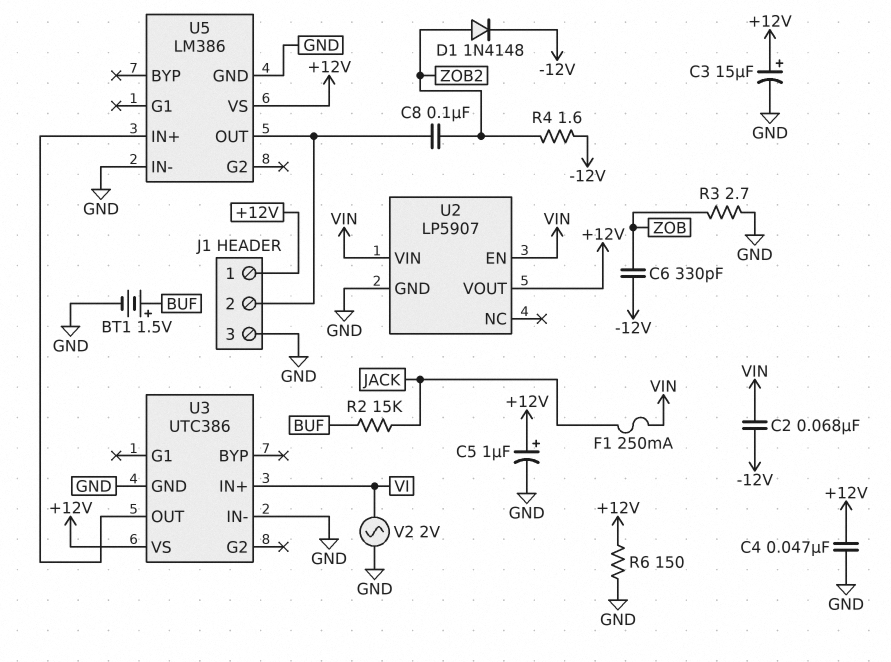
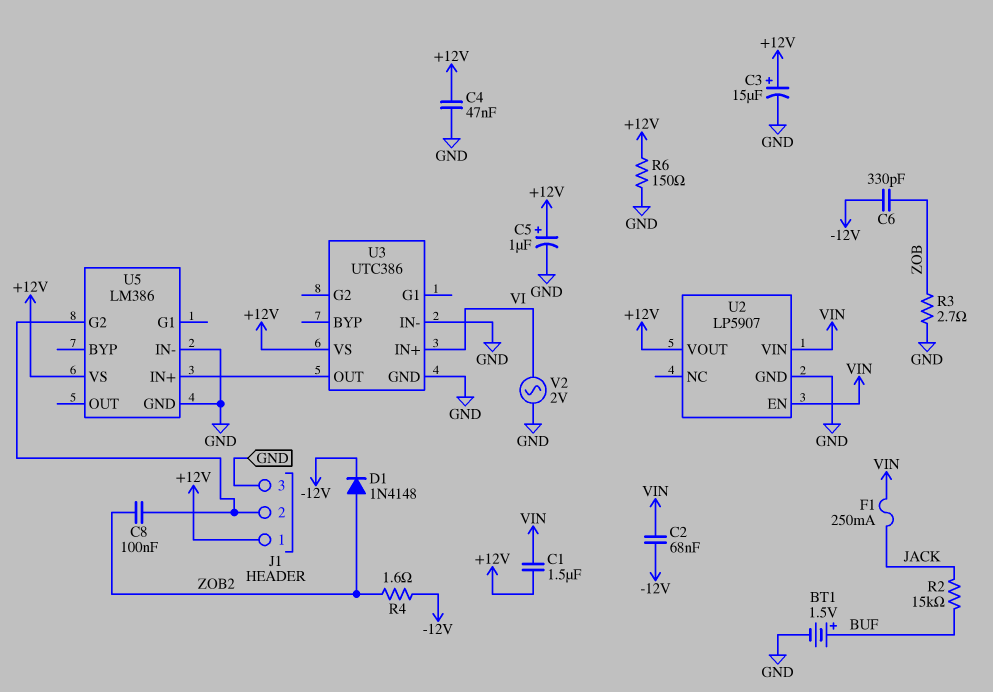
C1: none -> 1.5uF (+12V, VIN)
U5 pin G2: none -> J1/2
U5 pin OUT: J1/2 -> none

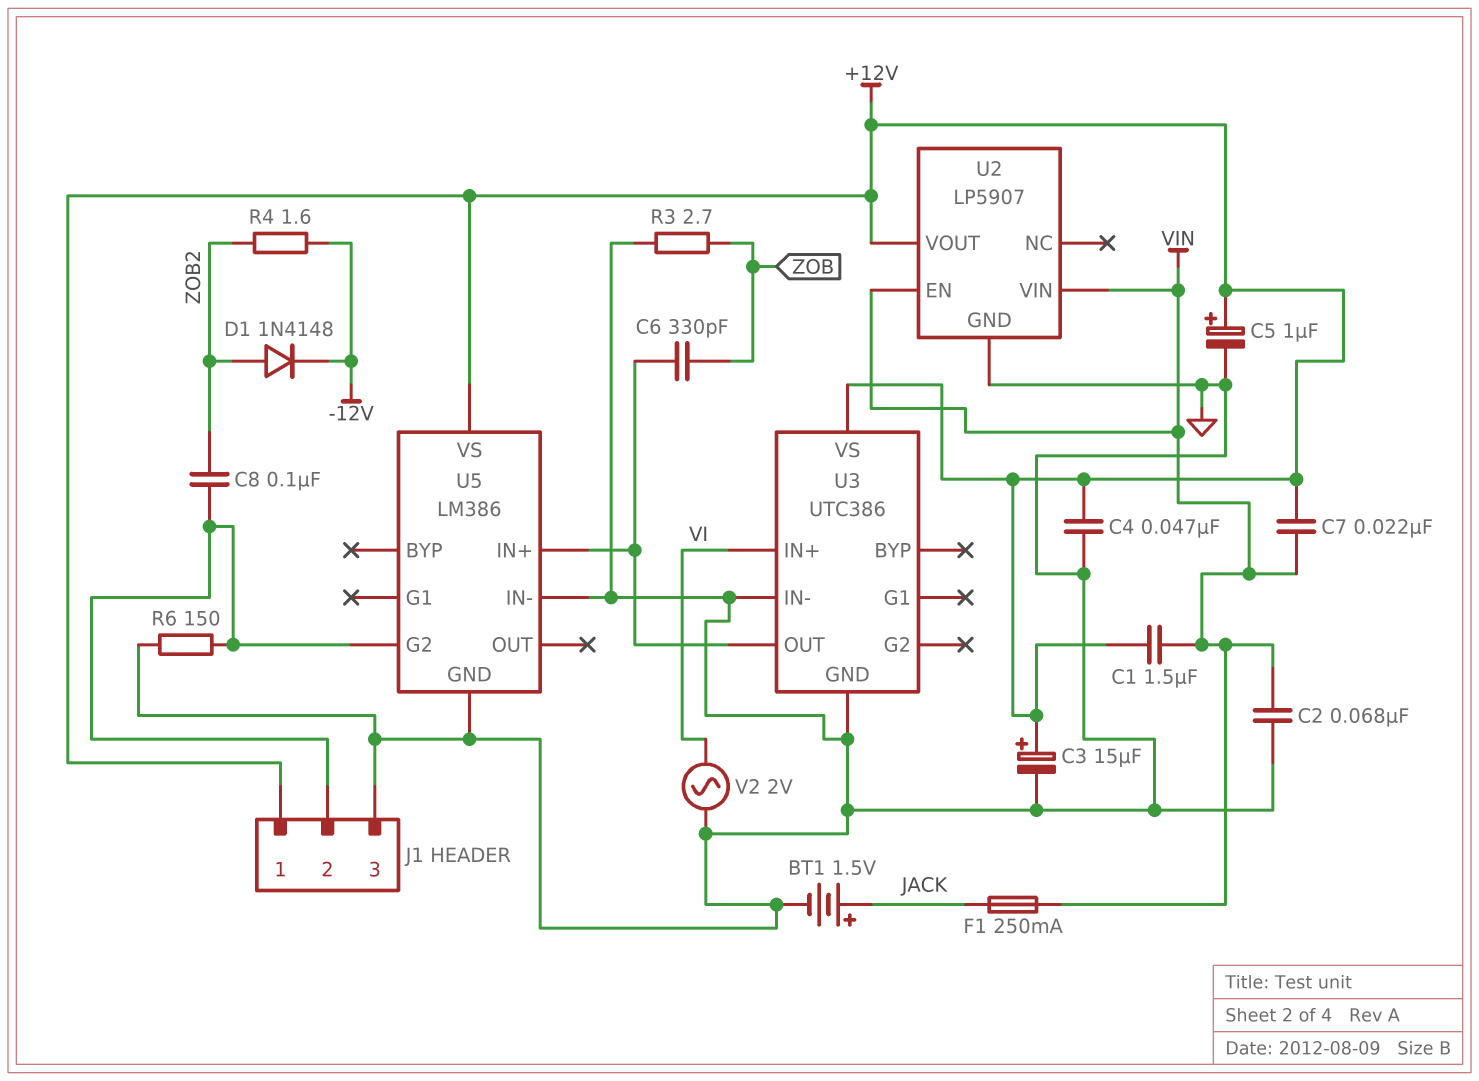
BT1: 1.5V (plus BUF, minus GND) -> 1.5V (plus JACK, minus GND)
C2: 68nF (-12V, VIN) -> 68nF (GND, VIN)
C6: 330pF (-12V, ZOB) -> 330pF (U3/OUT, ZOB)
C7: none -> 22nF (+12V, VIN)
R2: 15k (BUF, JACK) -> none
R6: 150 (+12V, GND) -> 150 (GND, J1/2)

